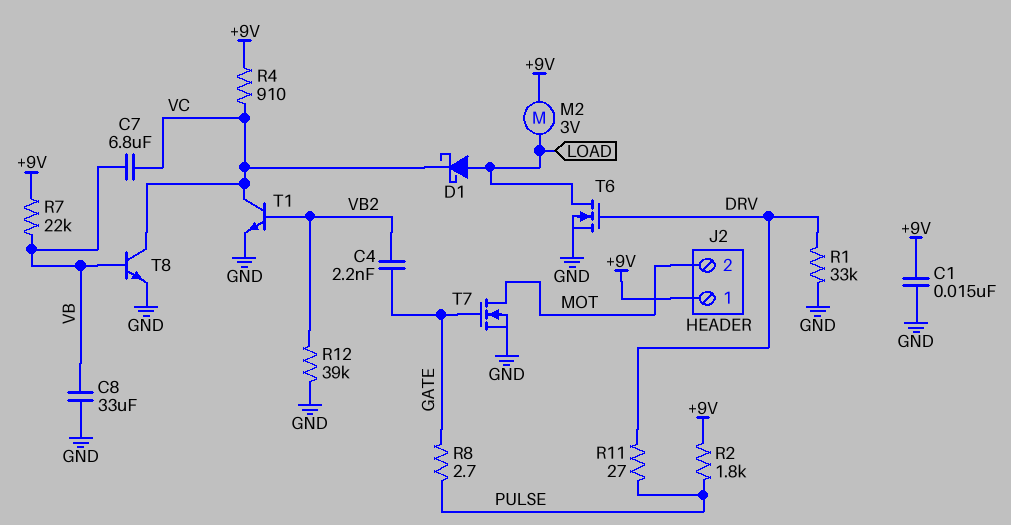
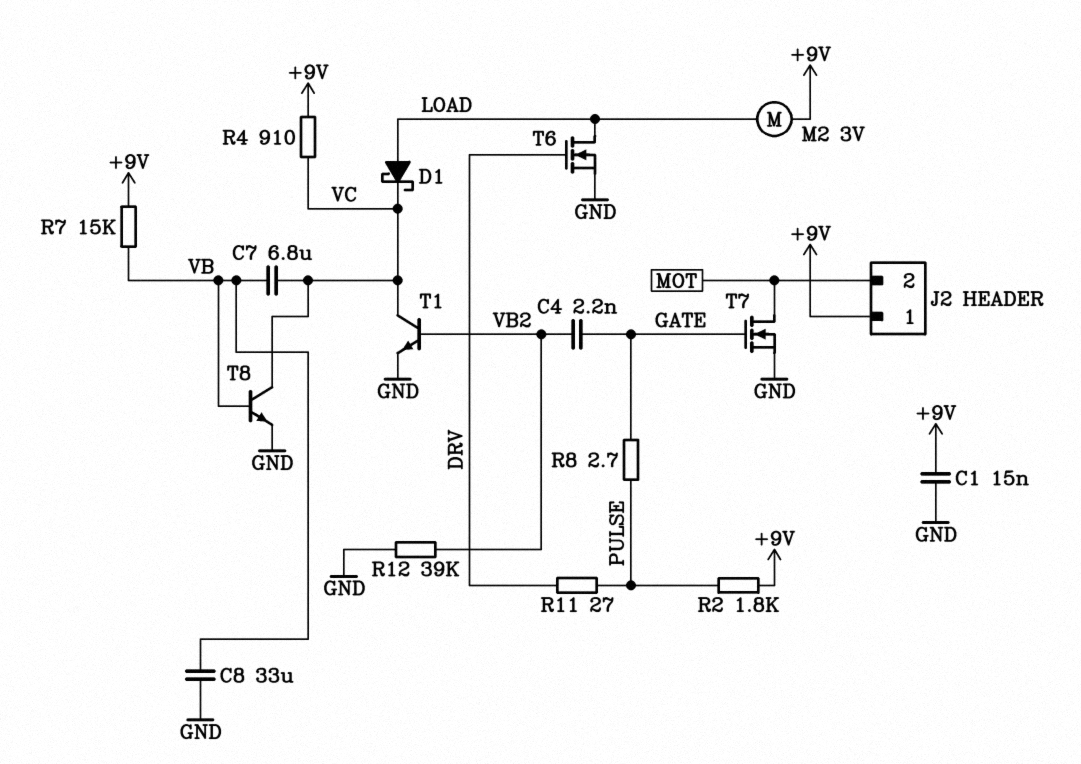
R1: 33k (DRV, GND) -> none
R7: 22k (+9V, VB) -> 15k (+9V, VB)

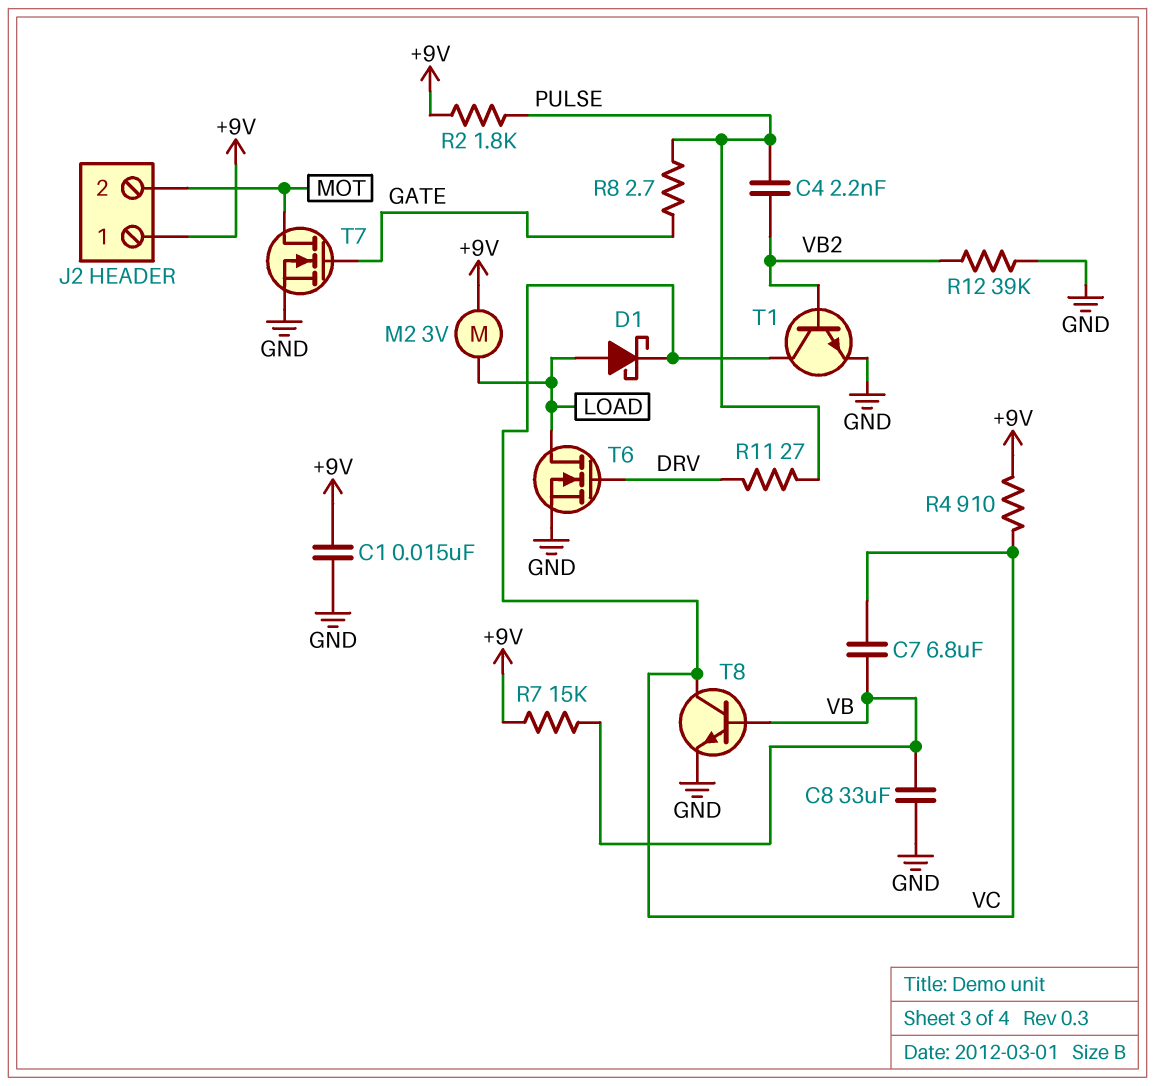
C4: 2.2nF (GATE, VB2) -> 2.2nF (PULSE, VB2)

